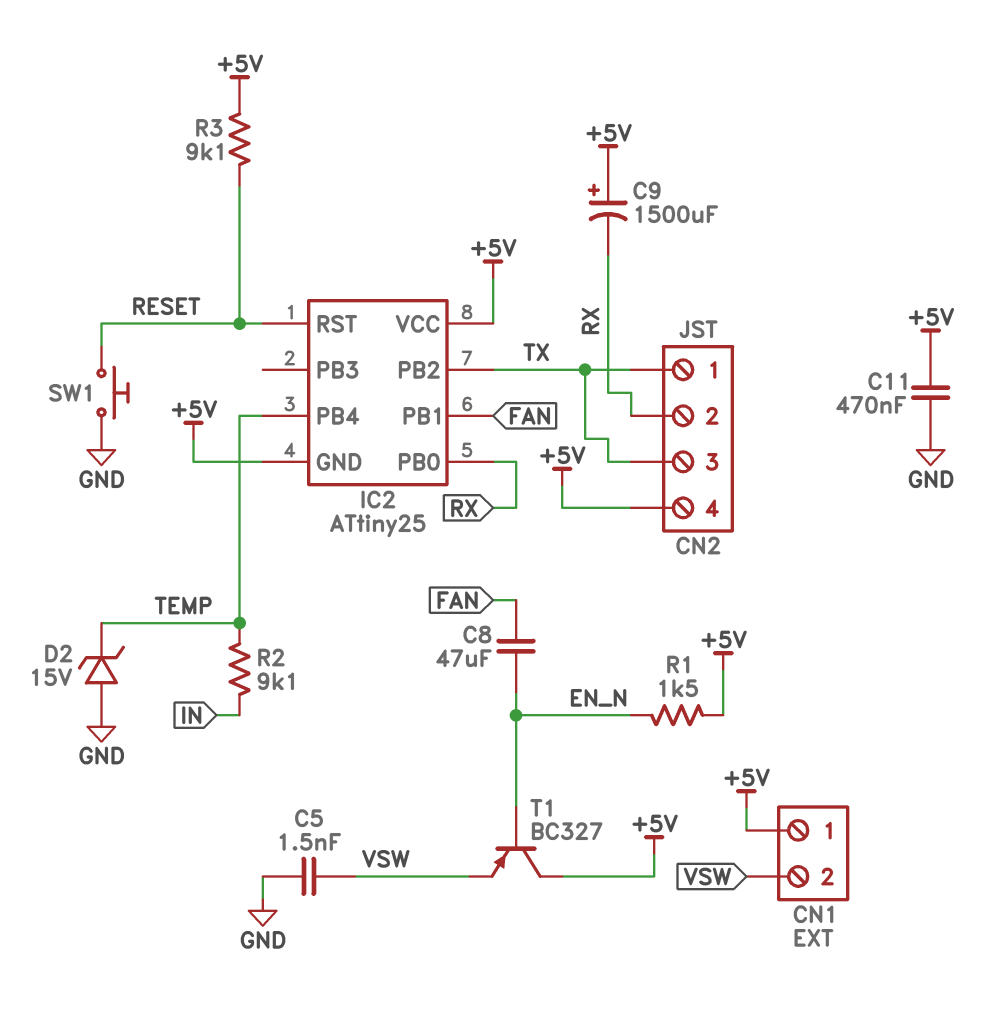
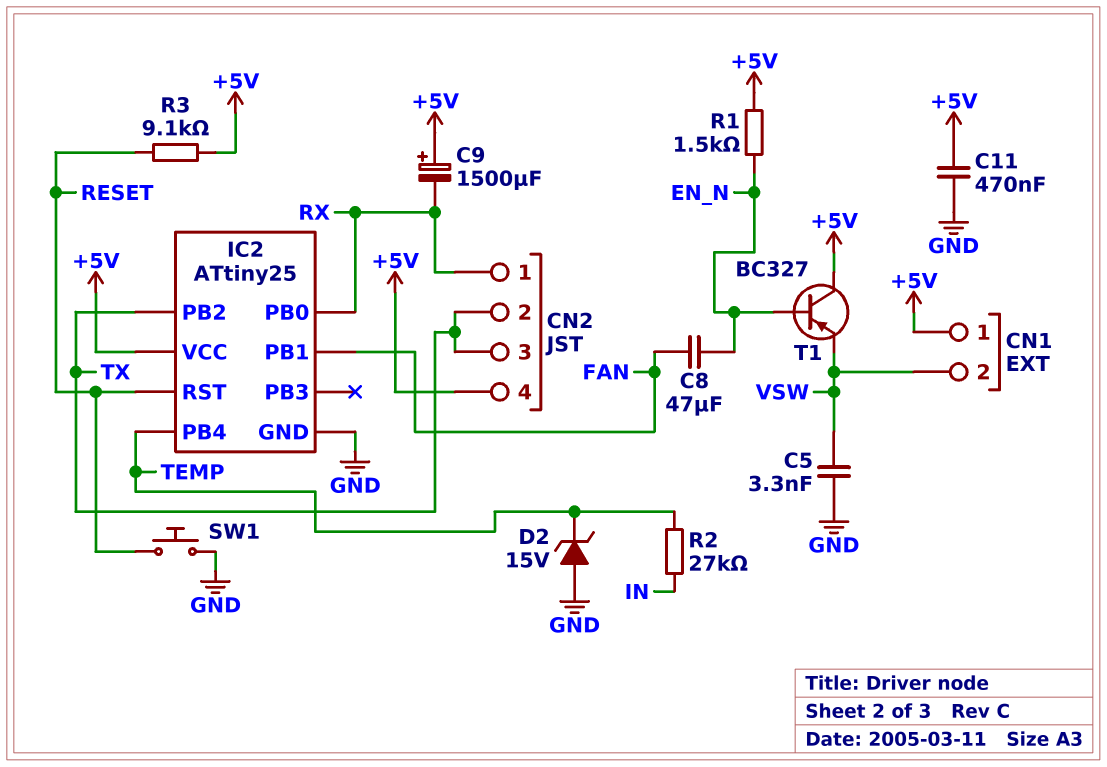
C5: 1.5nF (GND, VSW) -> 3.3nF (GND, VSW)
CN2 pin 1: TX -> RX
CN2 pin 2: RX -> TX
IC2 pin GND: +5V -> GND
R2: 9.1k (IN, TEMP) -> 27k (IN, TEMP)

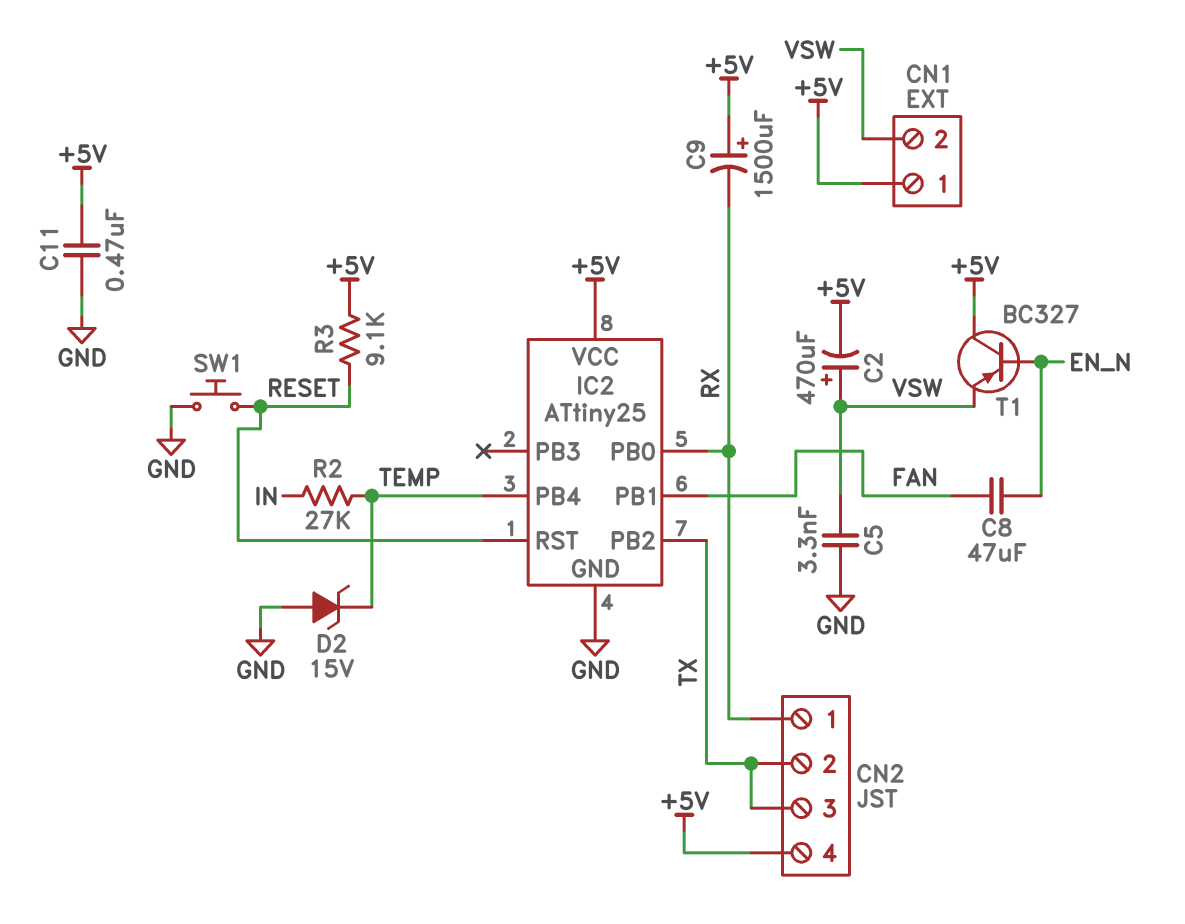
C2: none -> 470uF (plus VSW, minus +5V)
R1: 1.5k (+5V, EN_N) -> none

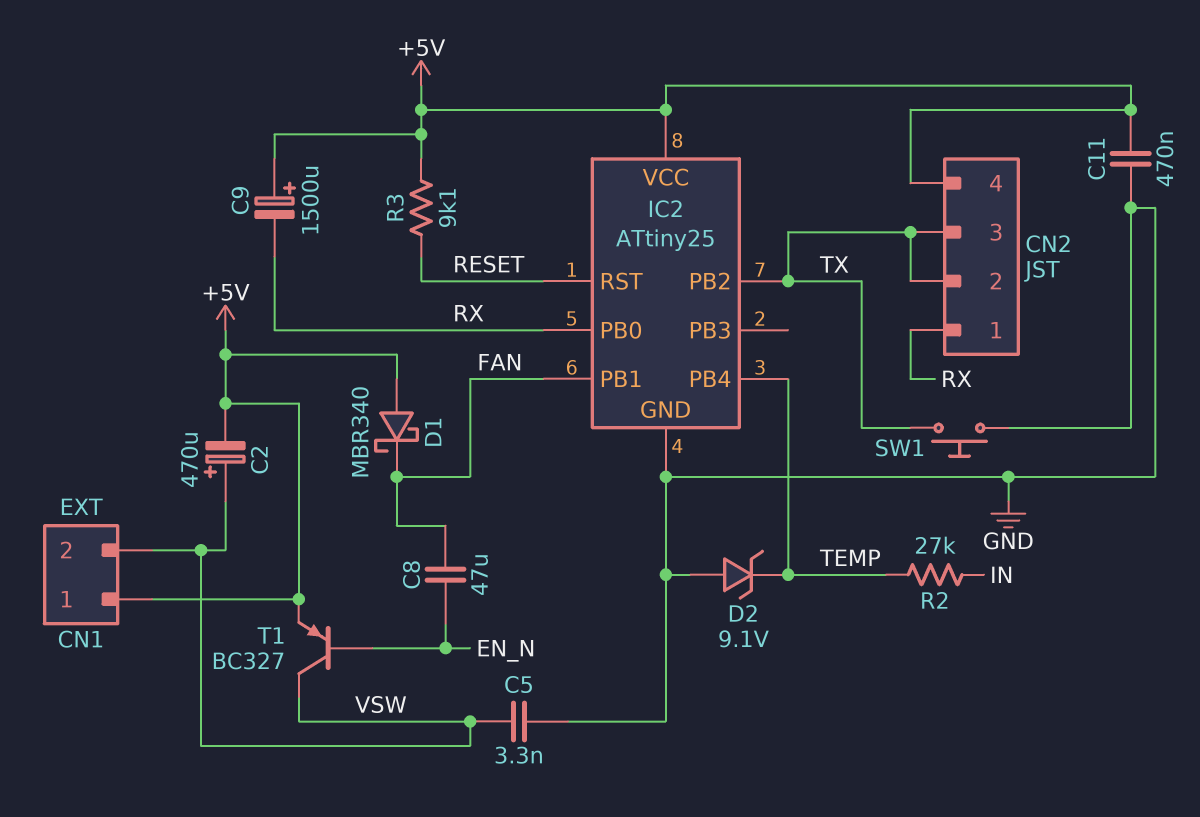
D1: none -> schottky MBR340 (A +5V, K FAN)
D2: zener 15V (A GND, K TEMP) -> zener 9.1V (A GND, K TEMP)
SW1: button (GND, RESET) -> button (GND, TX)
T1: PNP BC327 (B EN_N, C +5V, E VSW) -> PNP BC327 (B EN_N, C VSW, E +5V)

